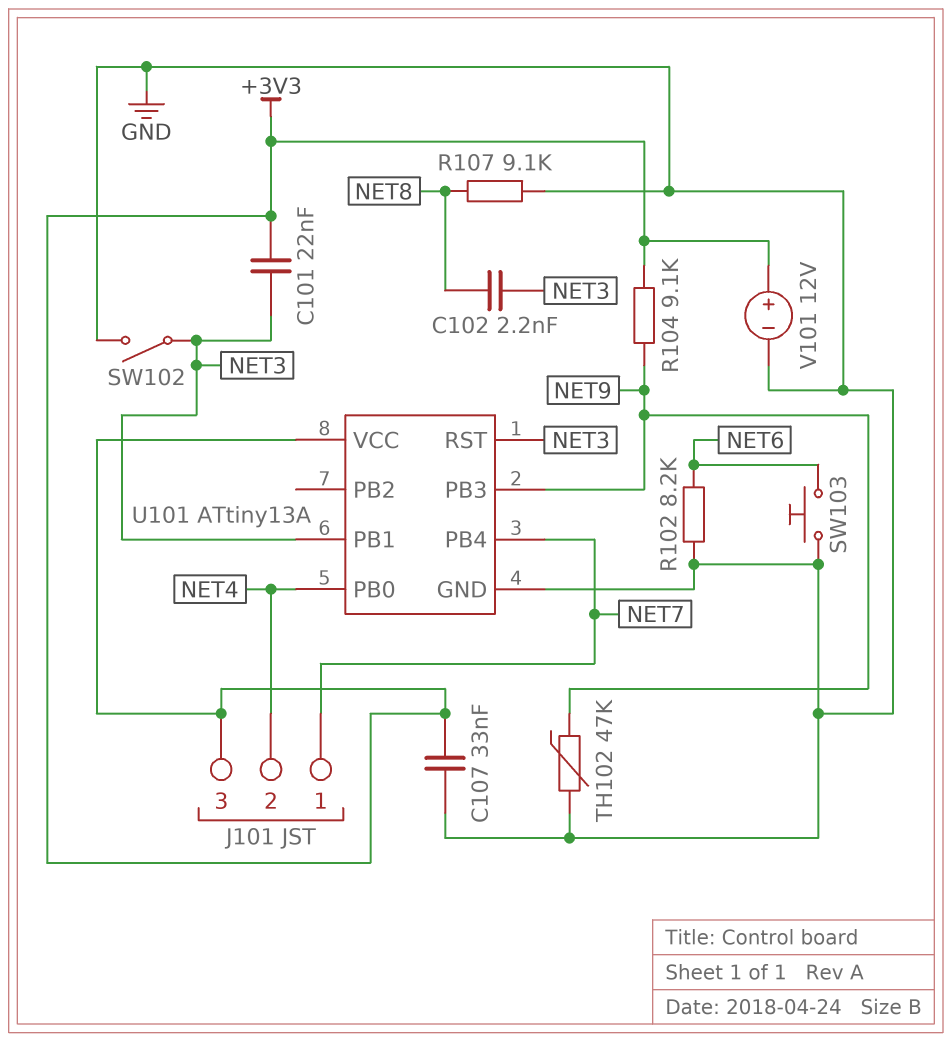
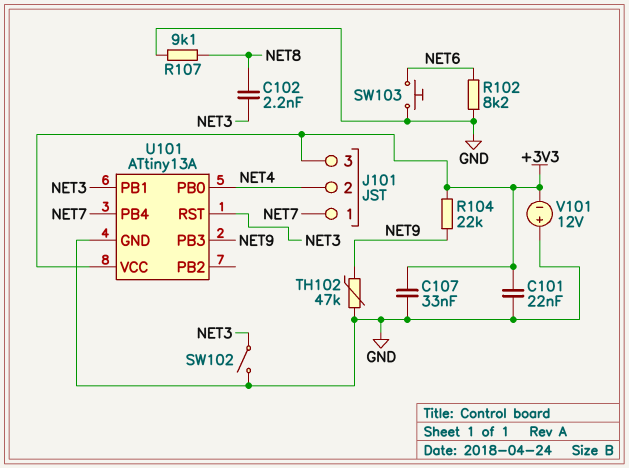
C101: 22nF (+3V3, NET3) -> 22nF (+3V3, GND)
R104: 9.1k (+3V3, NET9) -> 22k (+3V3, NET9)
V101: 12V (plus +3V3, minus GND) -> 12V (plus GND, minus +3V3)

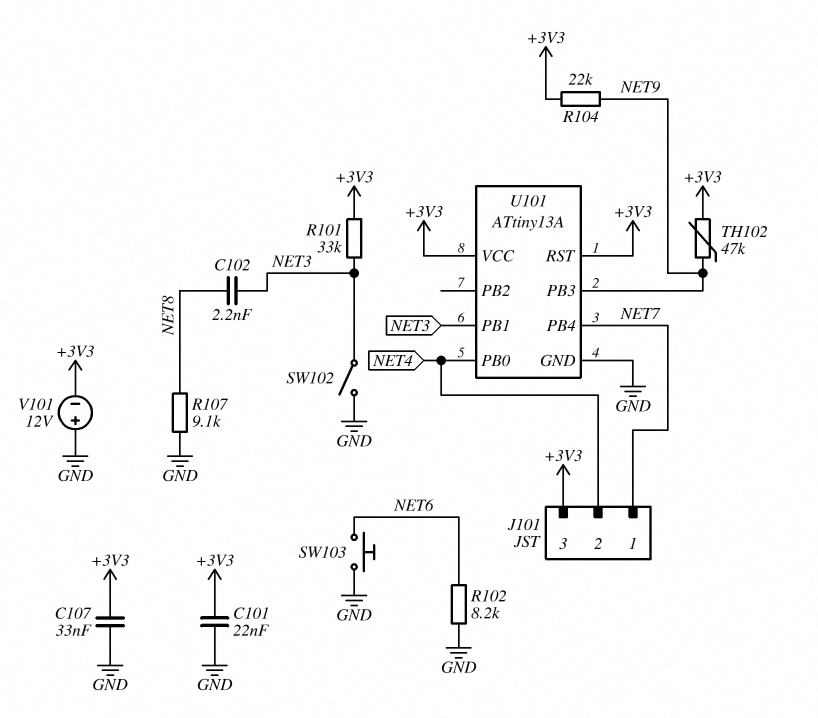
R101: none -> 33k (+3V3, NET3)
TH102: 47k (GND, NET9) -> 47k (+3V3, NET9)
U101 pin RST: NET3 -> +3V3

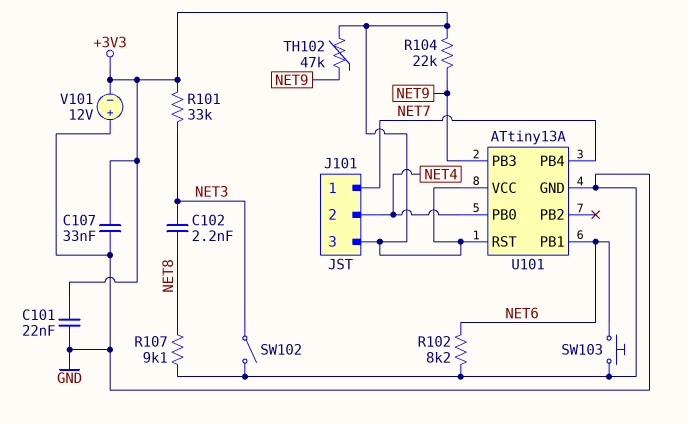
U101 pin PB1: NET3 -> NET6

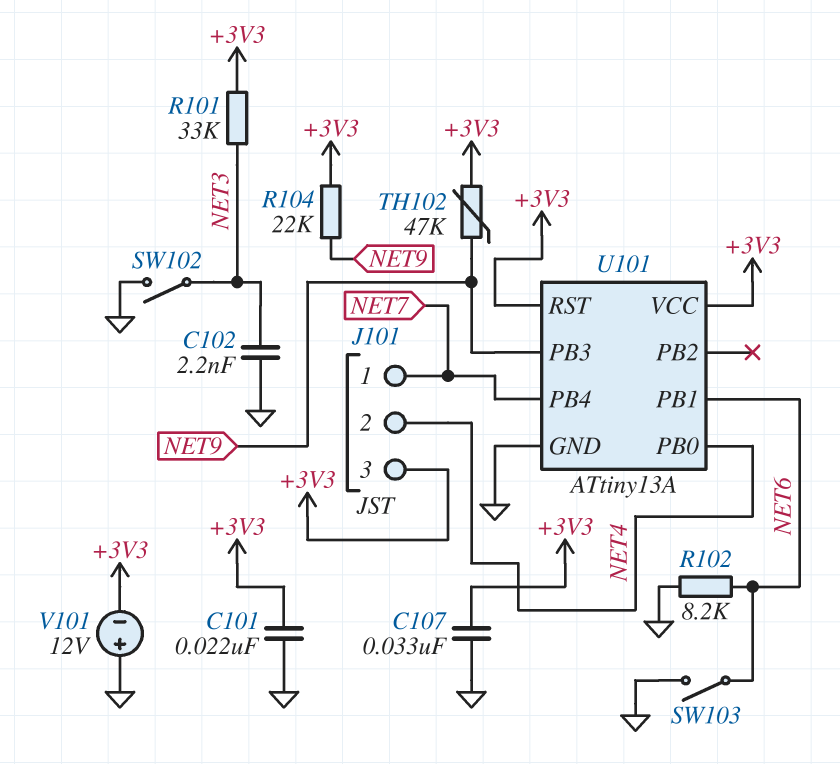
C102: 2.2nF (NET3, NET8) -> 2.2nF (GND, NET3)
R107: 9.1k (GND, NET8) -> none
SW103: button (GND, NET6) -> switch (GND, NET6)

